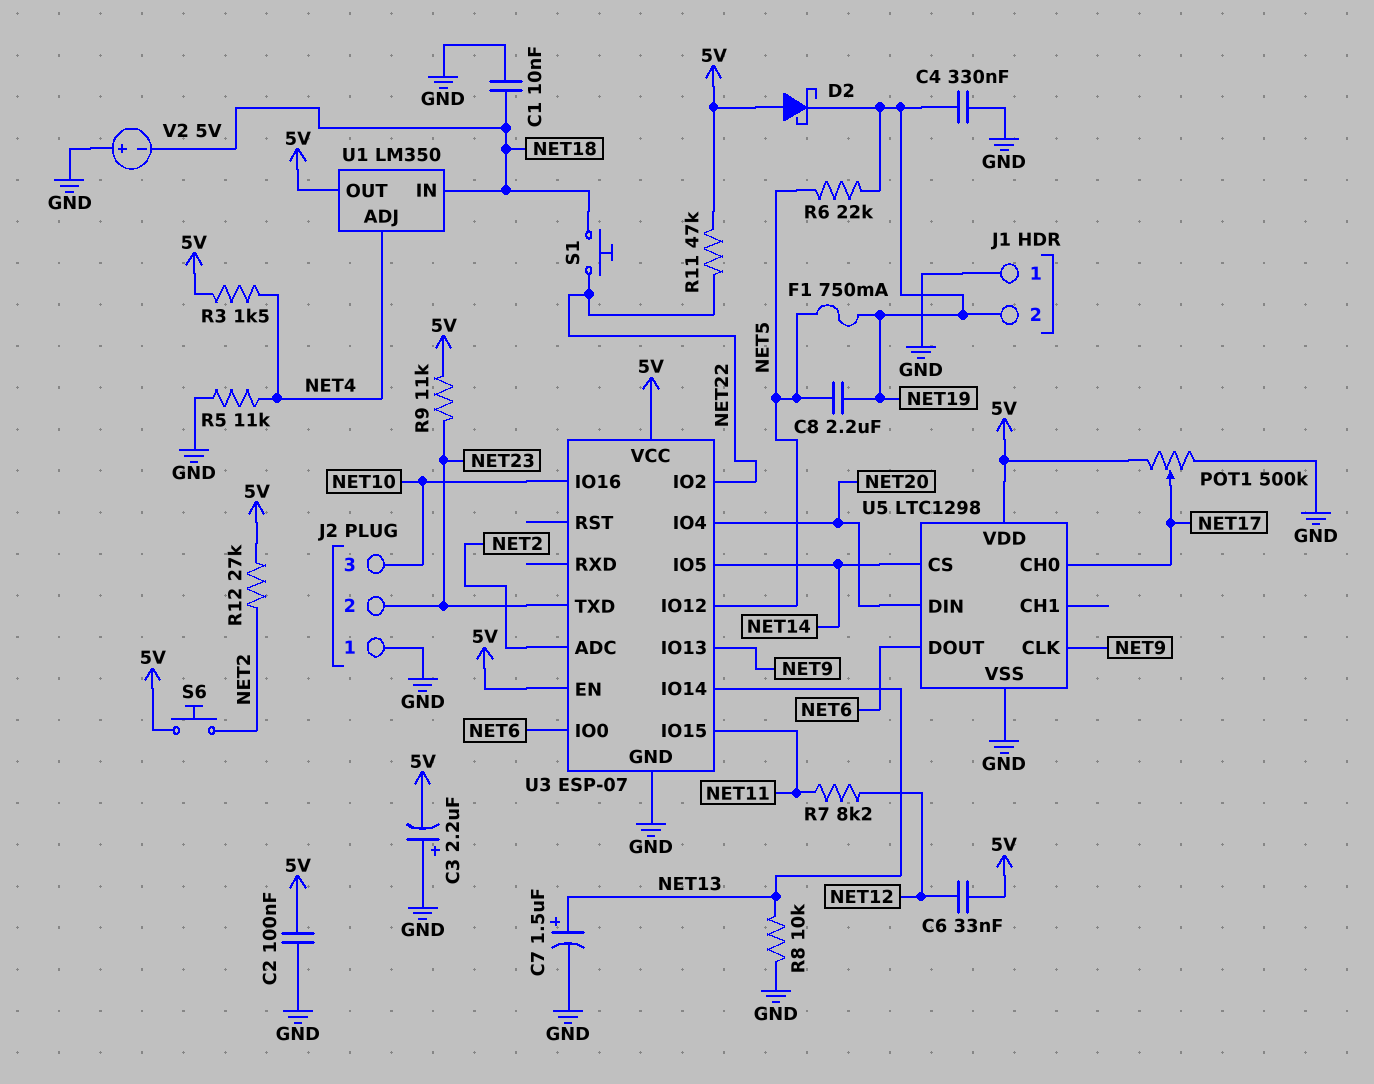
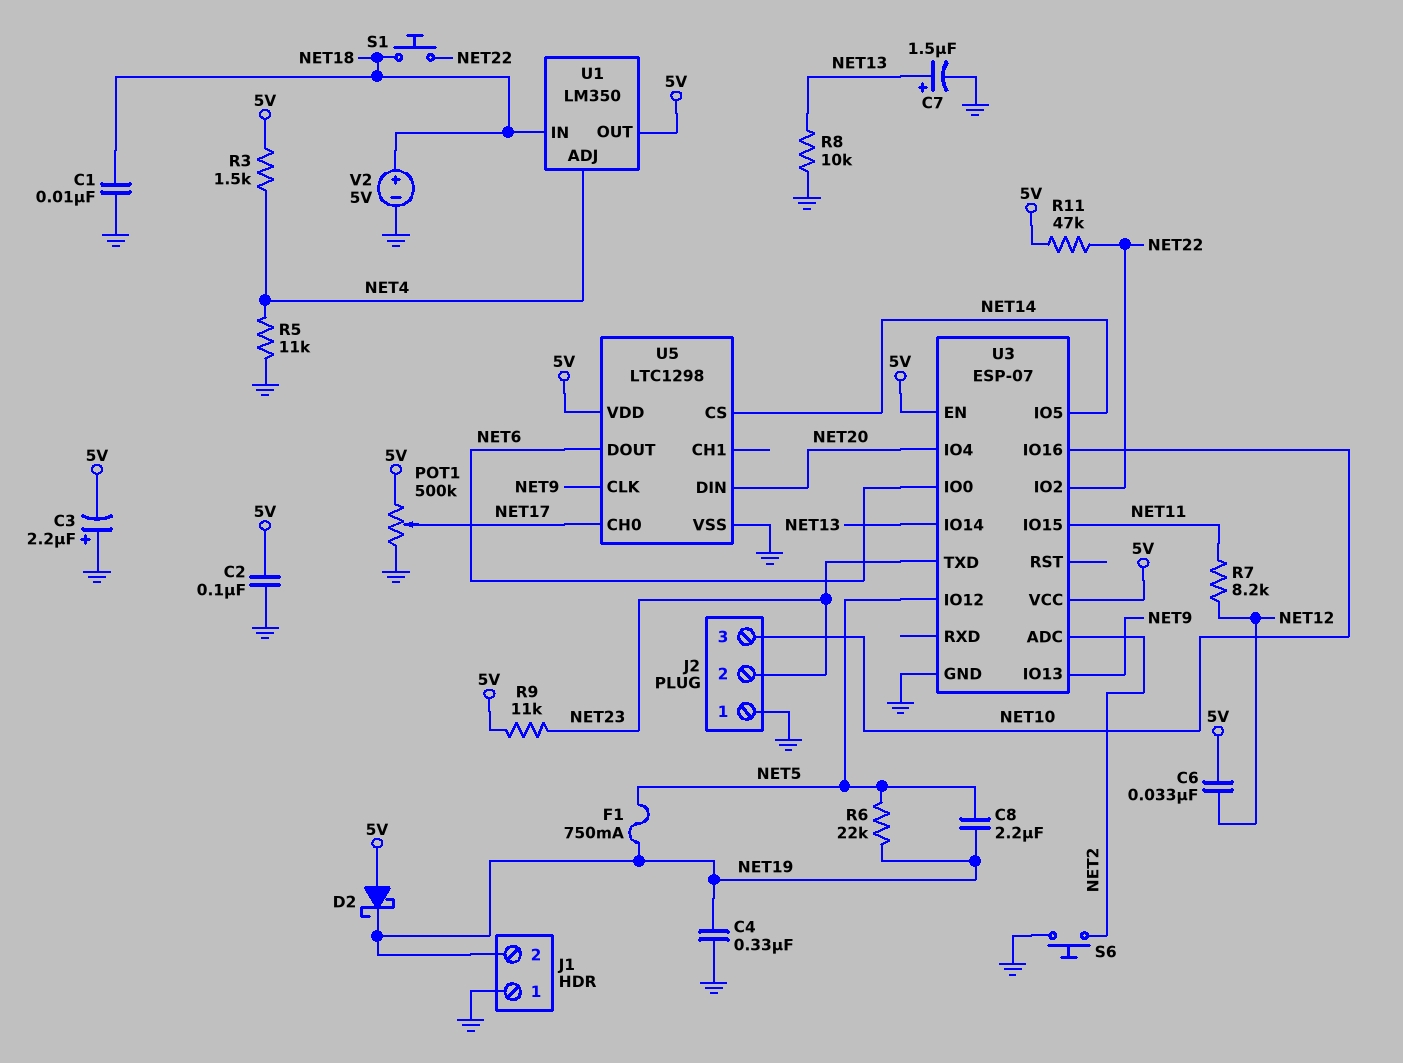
R12: 27k (5V, NET2) -> none
S6: button (5V, NET2) -> button (GND, NET2)
V2: 5V (plus GND, minus NET18) -> 5V (plus NET18, minus GND)

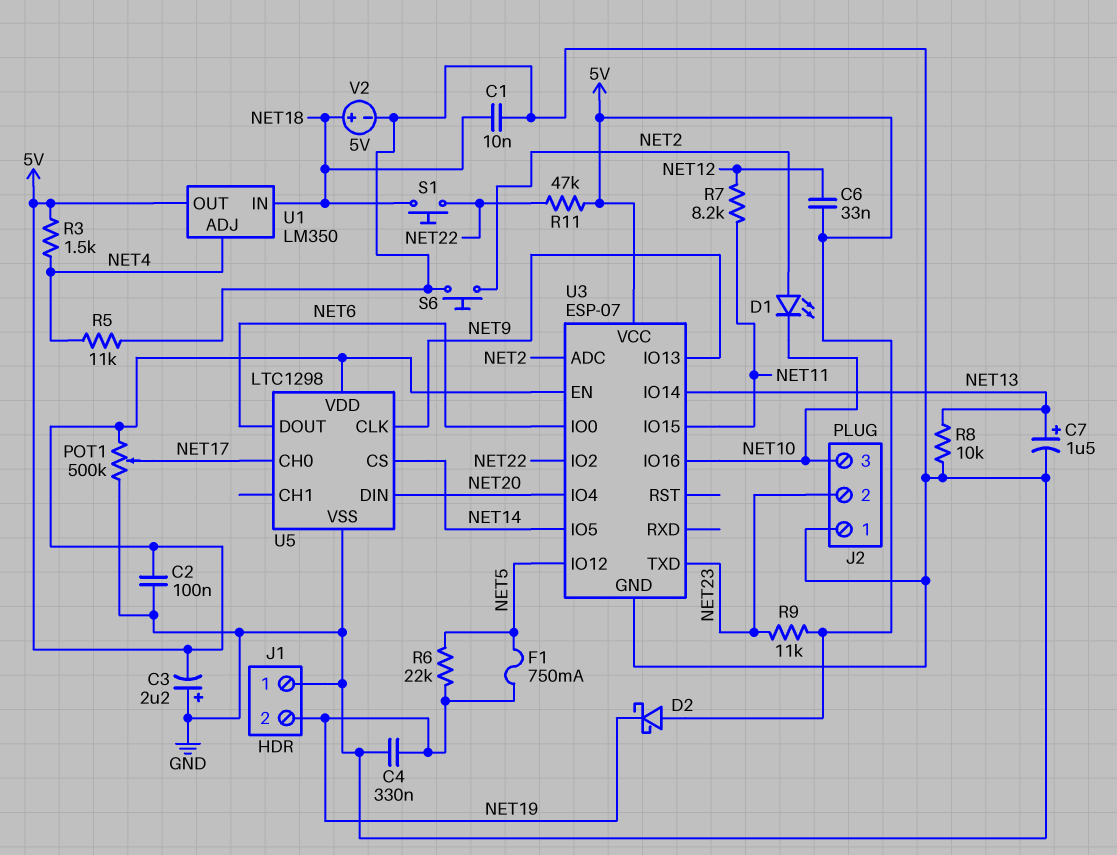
C8: 2.2uF (NET5, NET19) -> none
D1: none -> LED (A NET2, K NET10)

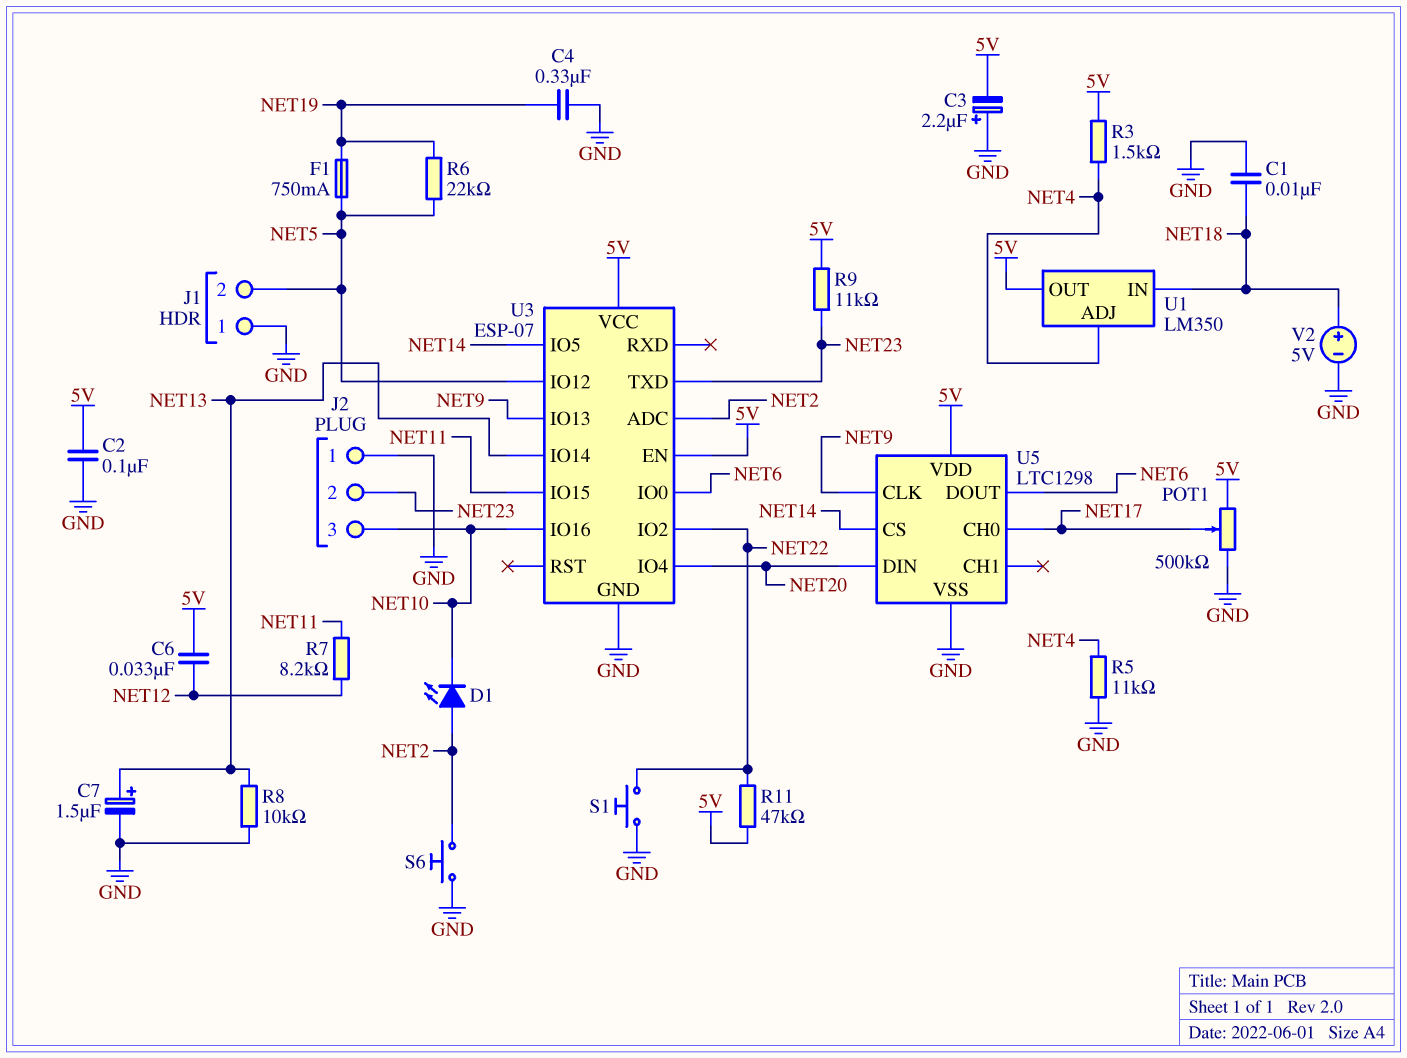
D2: schottky (A 5V, K NET19) -> none
J1 pin 2: NET19 -> NET5
S1: button (NET18, NET22) -> button (GND, NET22)

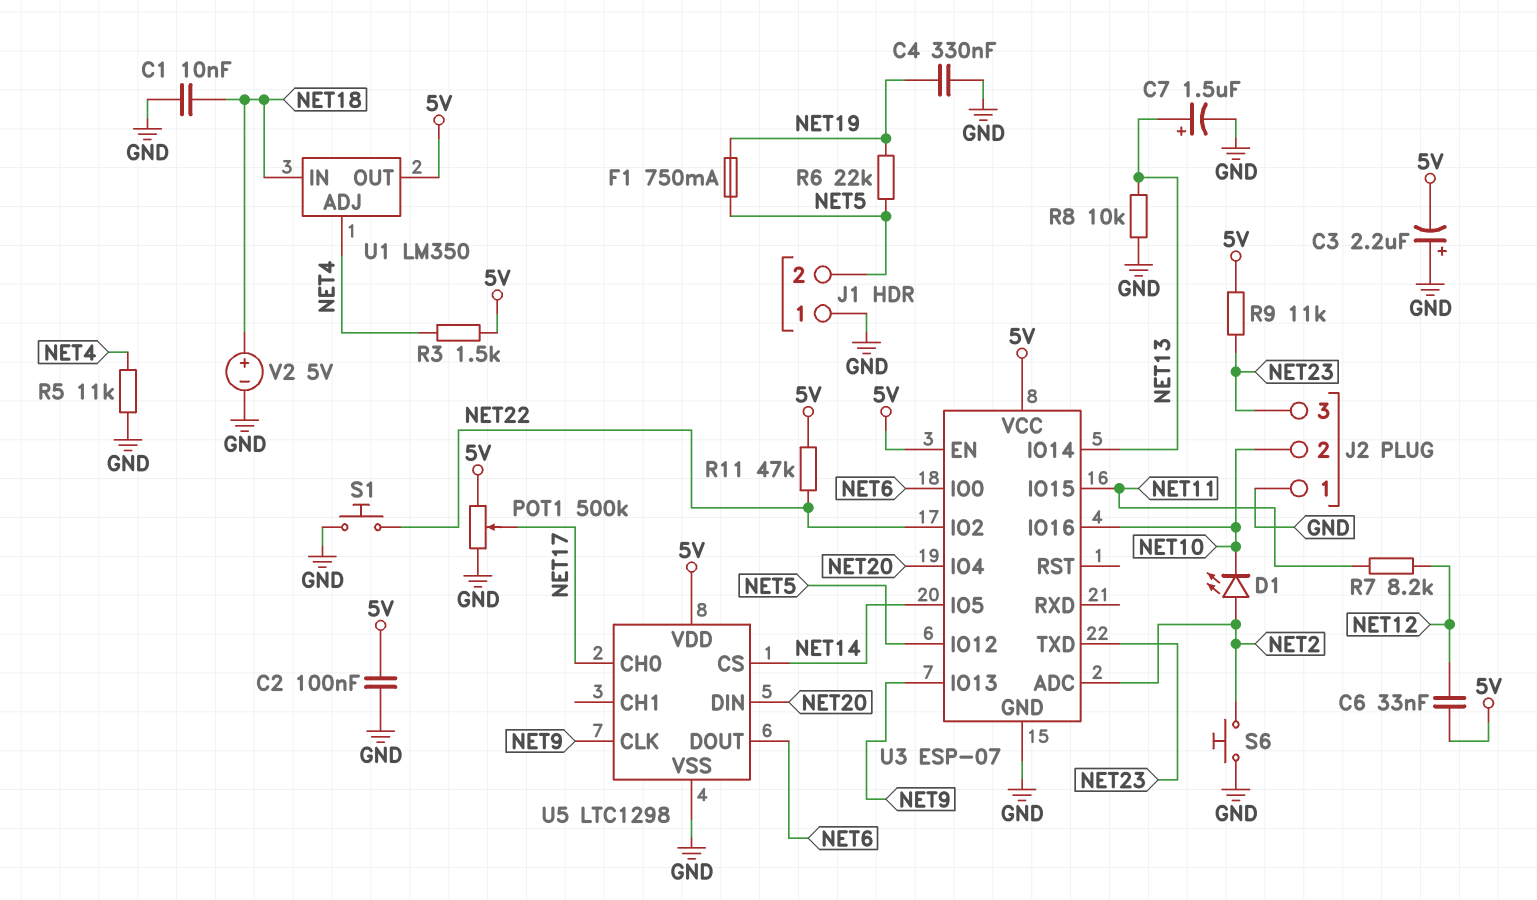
J2 pin 2: NET23 -> NET10
J2 pin 3: NET10 -> NET23

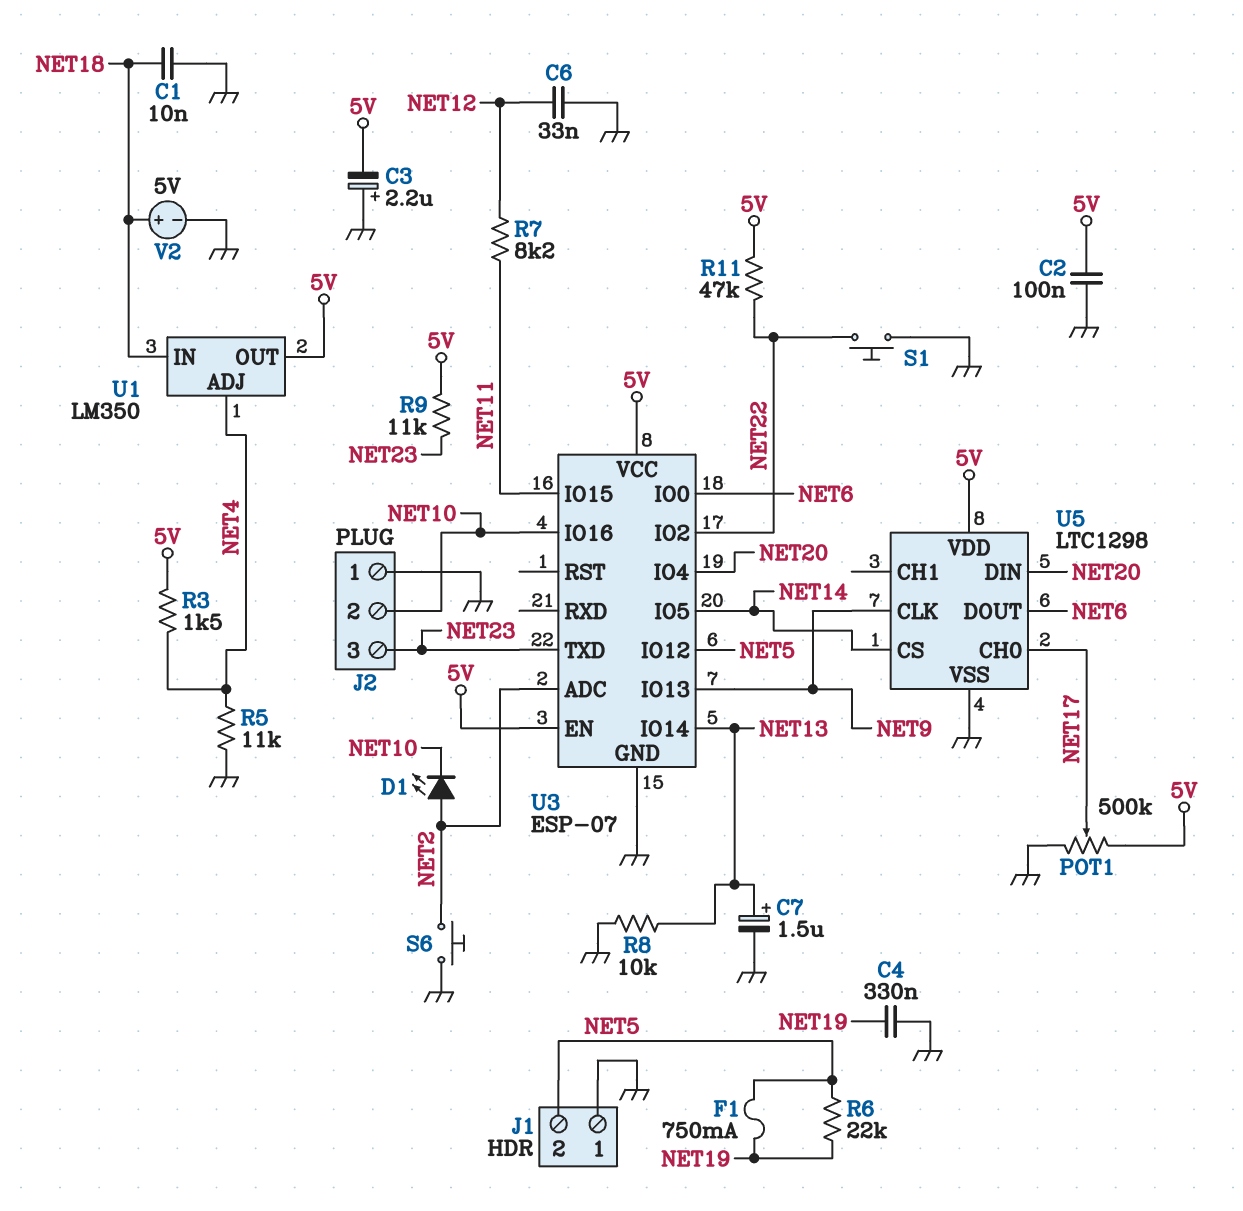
C6: 33nF (5V, NET12) -> 33nF (GND, NET12)

